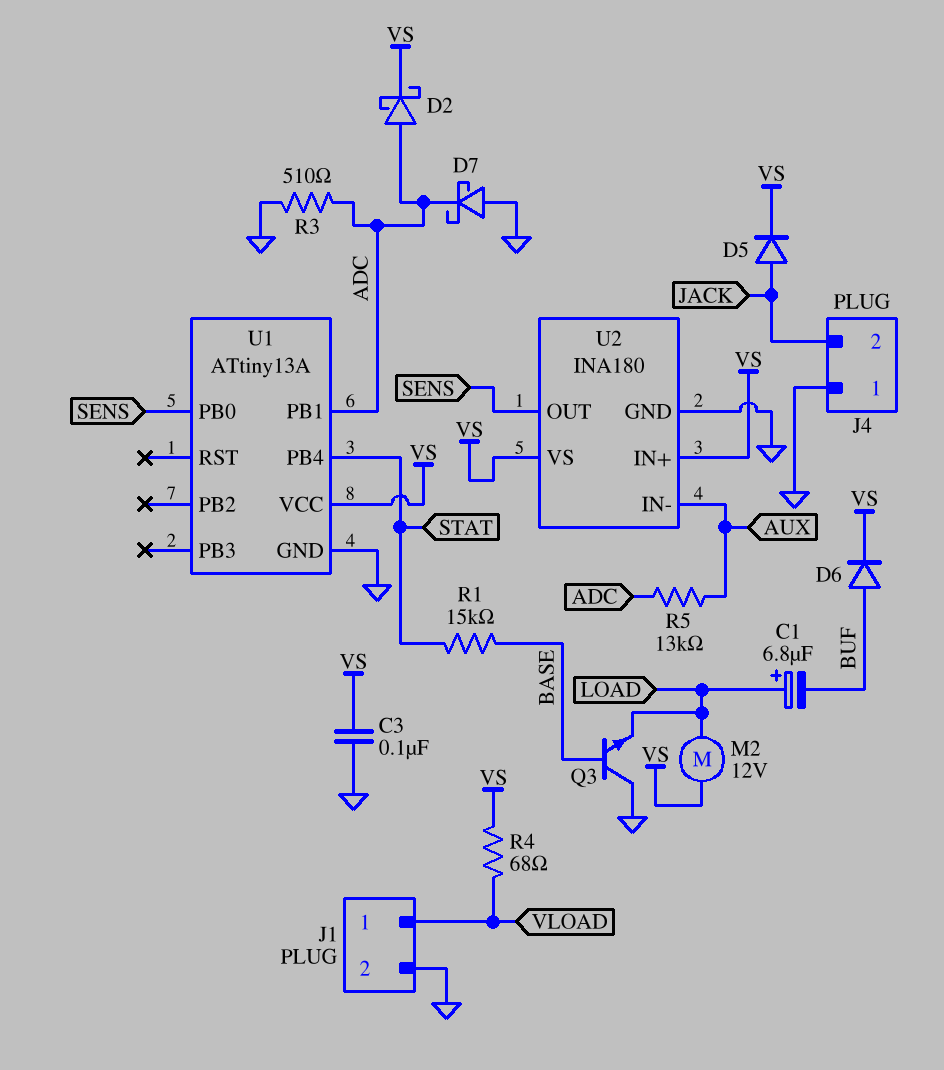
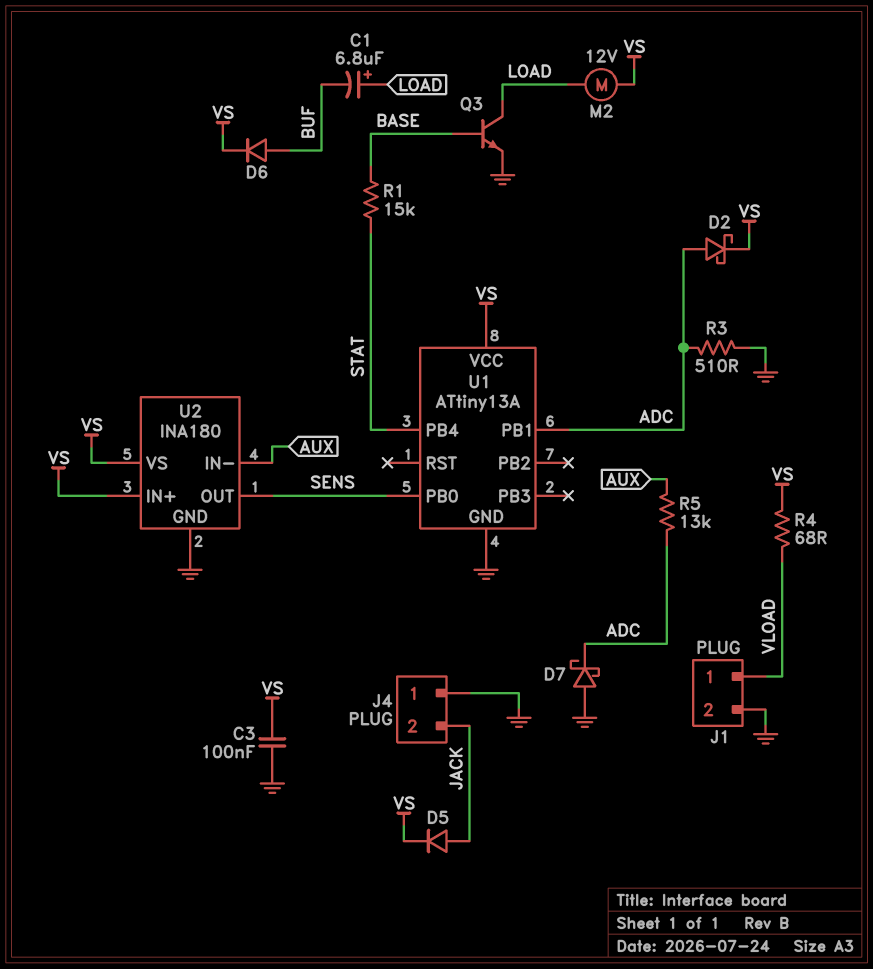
Q3: NPN (B BASE, C GND, E LOAD) -> NPN (B BASE, C LOAD, E GND)

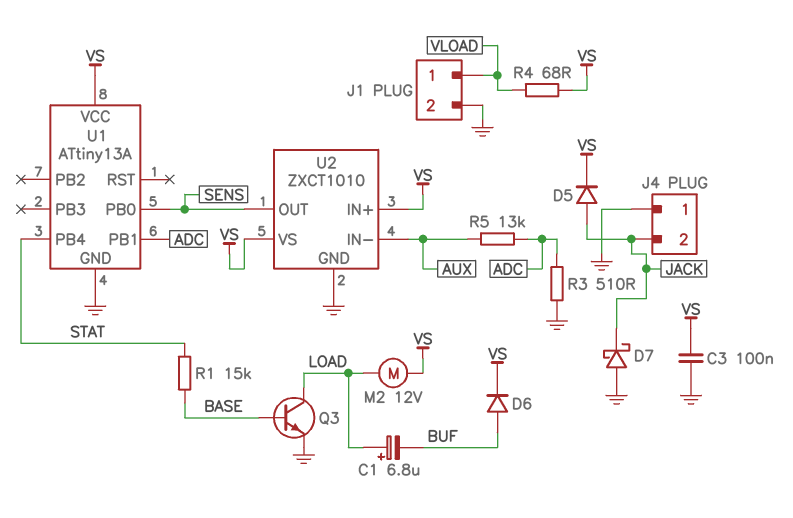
D2: schottky (A ADC, K VS) -> none
D7: schottky (A GND, K ADC) -> schottky (A GND, K JACK)
U2: INA180 -> ZXCT1010

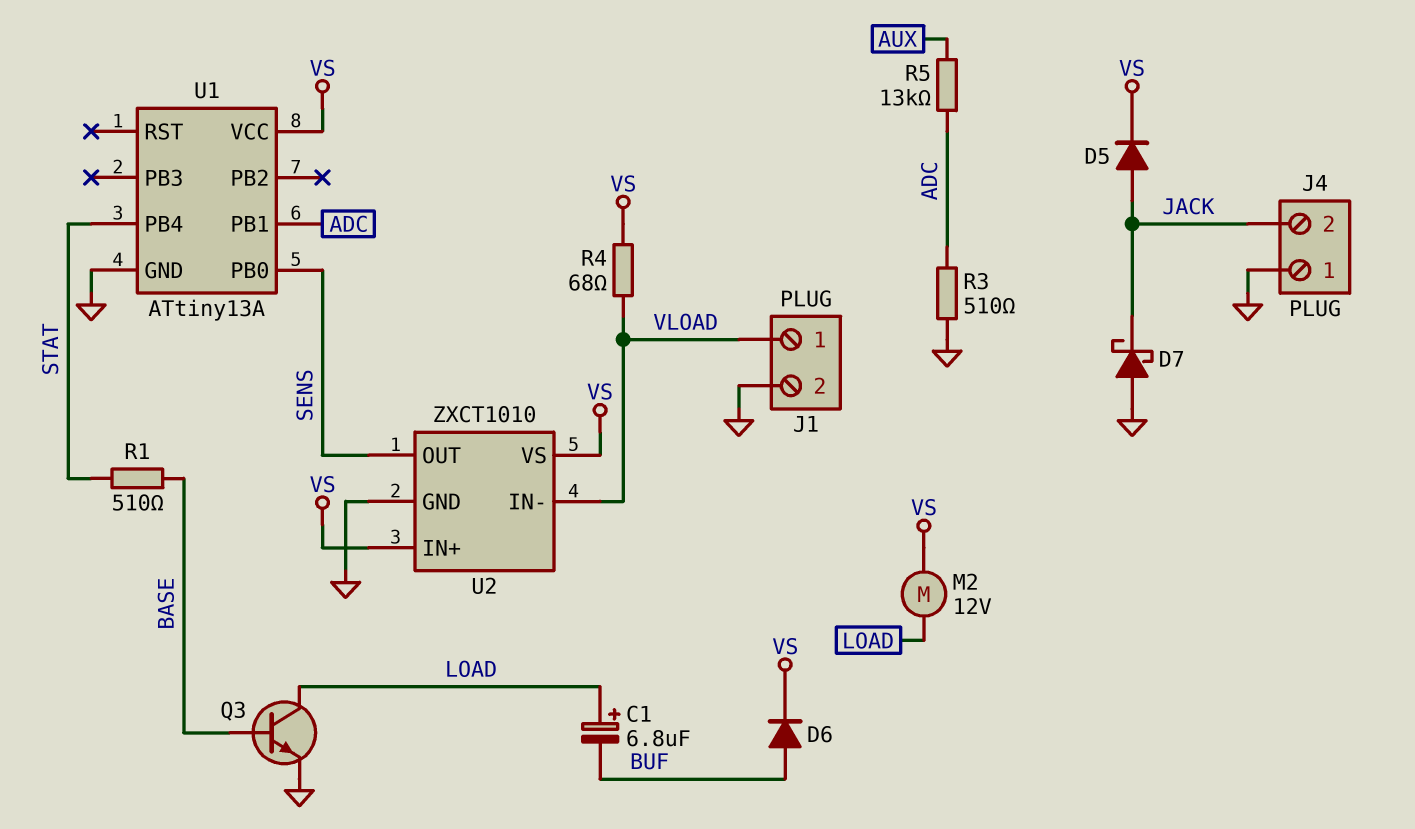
C3: 100nF (GND, VS) -> none
R1: 15k (BASE, STAT) -> 510 (BASE, STAT)
U2 pin IN-: AUX -> VLOAD

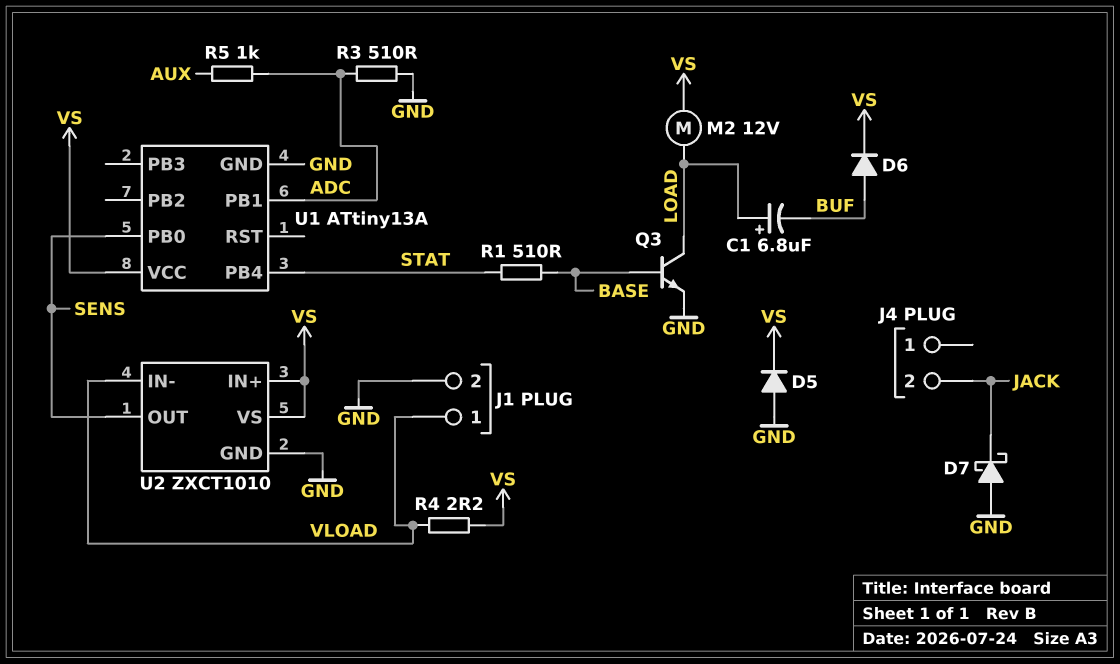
D5: diode (A JACK, K VS) -> diode (A GND, K VS)
J4 pin 1: GND -> none
R4: 68 (VLOAD, VS) -> 2.2 (VLOAD, VS)
R5: 13k (ADC, AUX) -> 1k (ADC, AUX)

